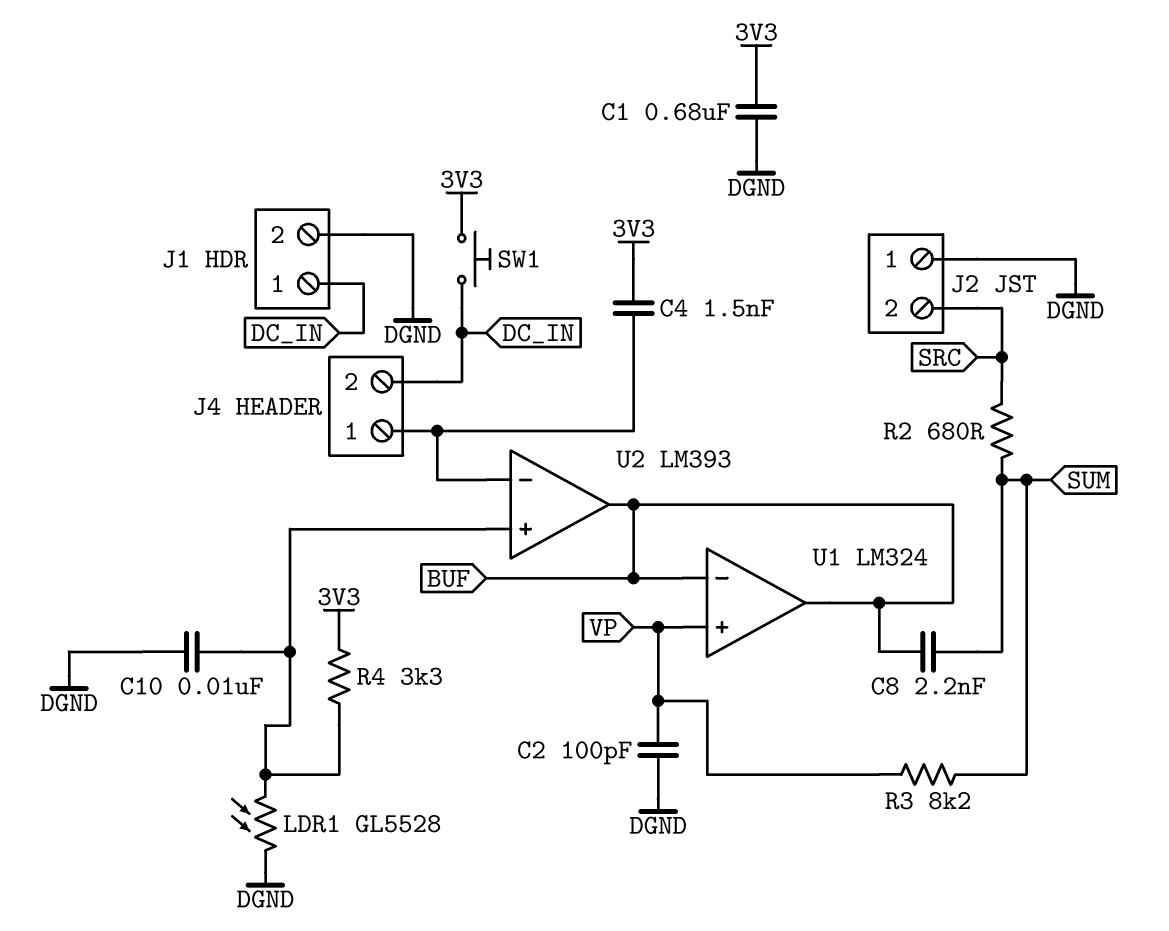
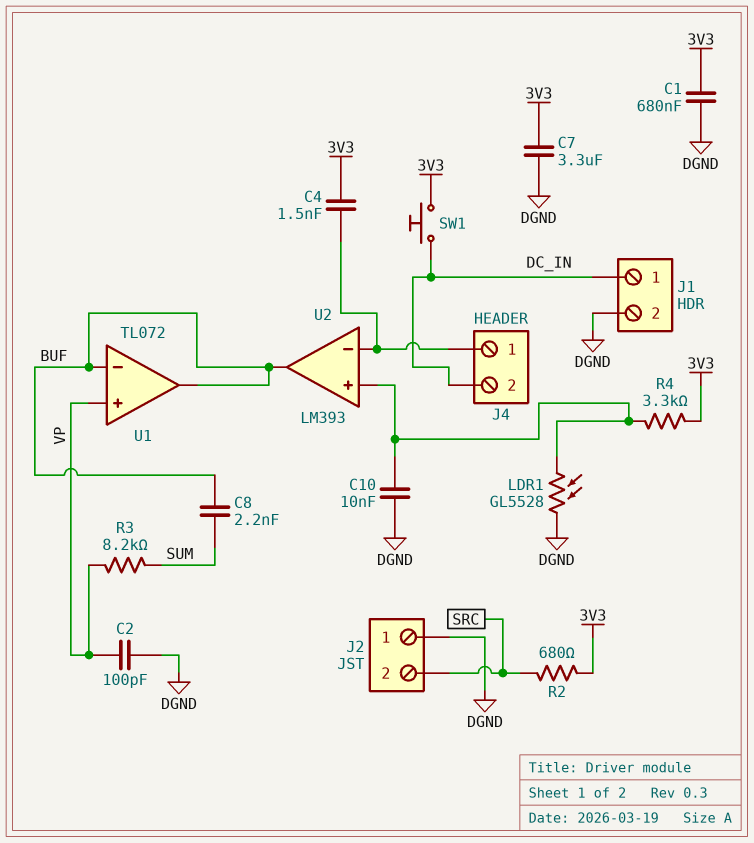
C7: none -> 3.3uF (3V3, DGND)
R2: 680 (SRC, SUM) -> 680 (3V3, SRC)
U1: LM324 -> TL072

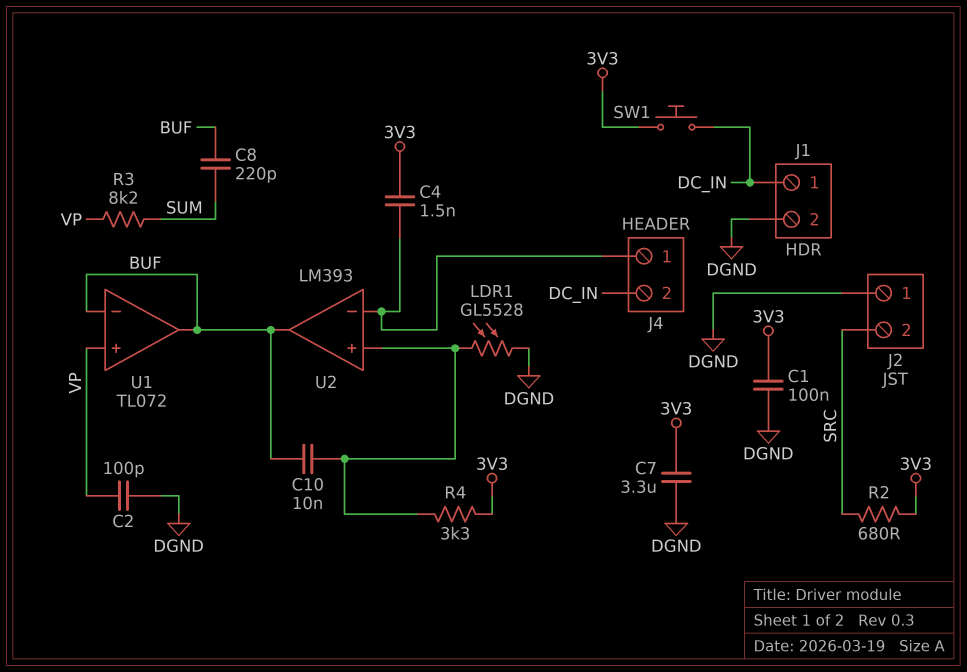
C1: 680nF (3V3, DGND) -> 100nF (3V3, DGND)
C8: 2.2nF (BUF, SUM) -> 220pF (BUF, SUM)
C10: 10nF (DGND, U2/in+) -> 10nF (BUF, U2/in+)

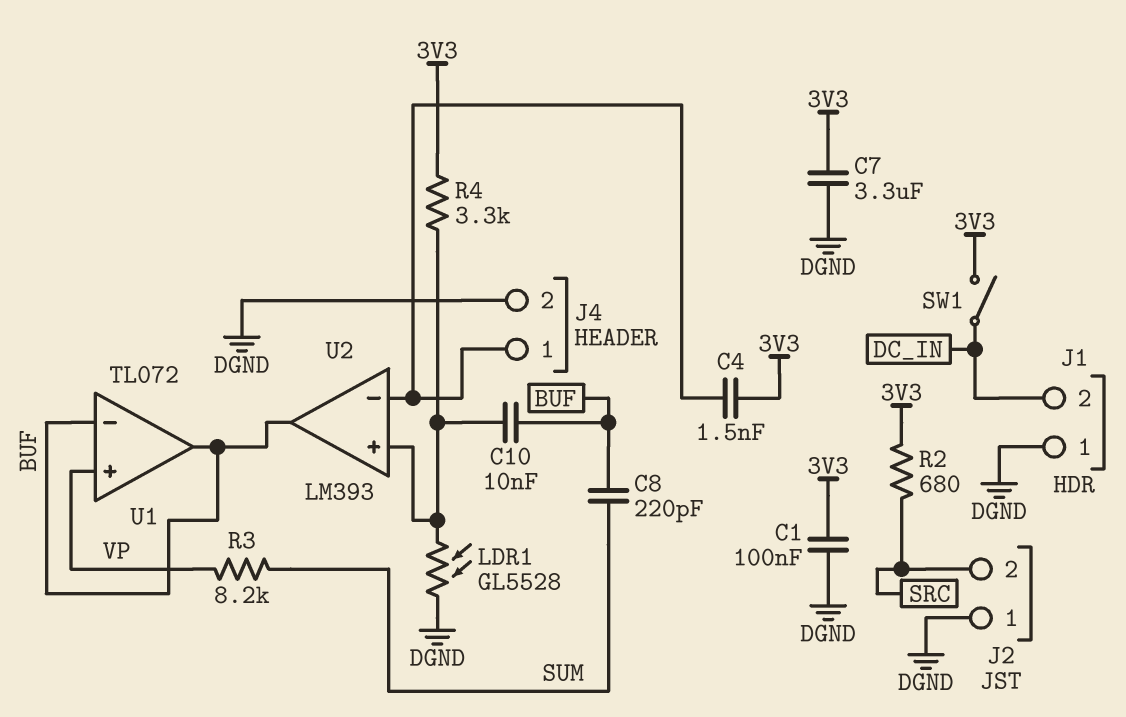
C2: 100pF (DGND, VP) -> none
J1 pin 1: DC_IN -> DGND
J1 pin 2: DGND -> DC_IN
J4 pin 2: DC_IN -> DGND
SW1: button (3V3, DC_IN) -> switch (3V3, DC_IN)

